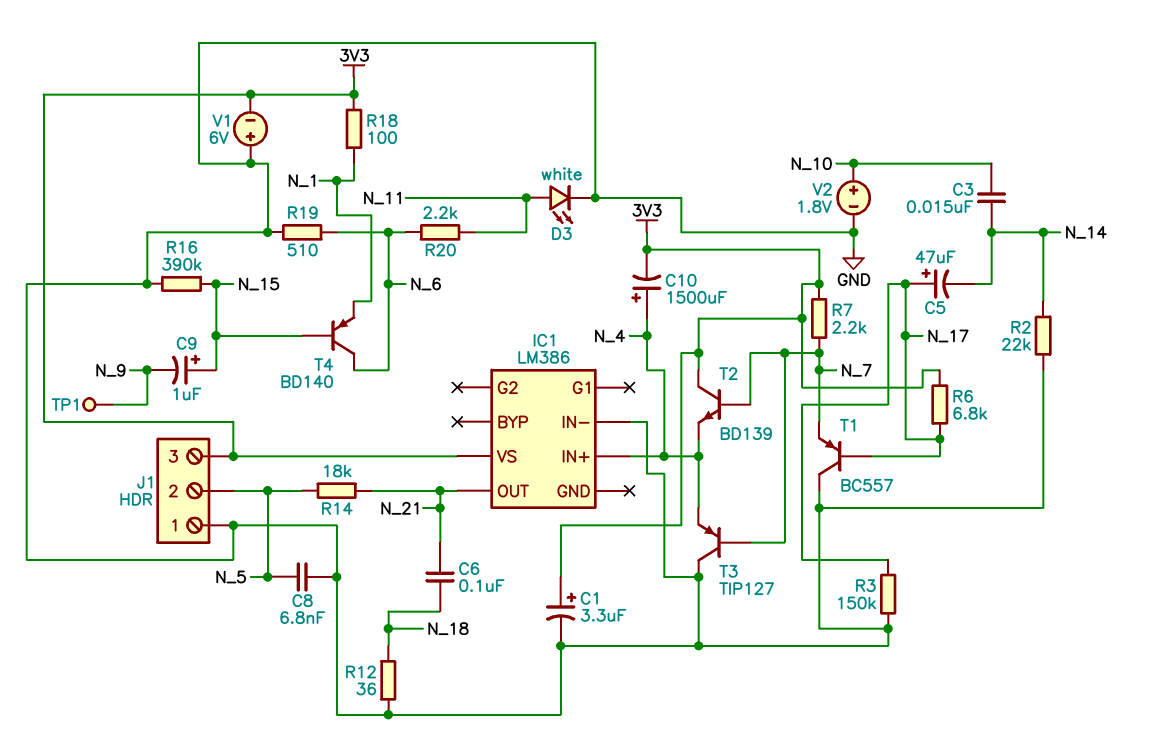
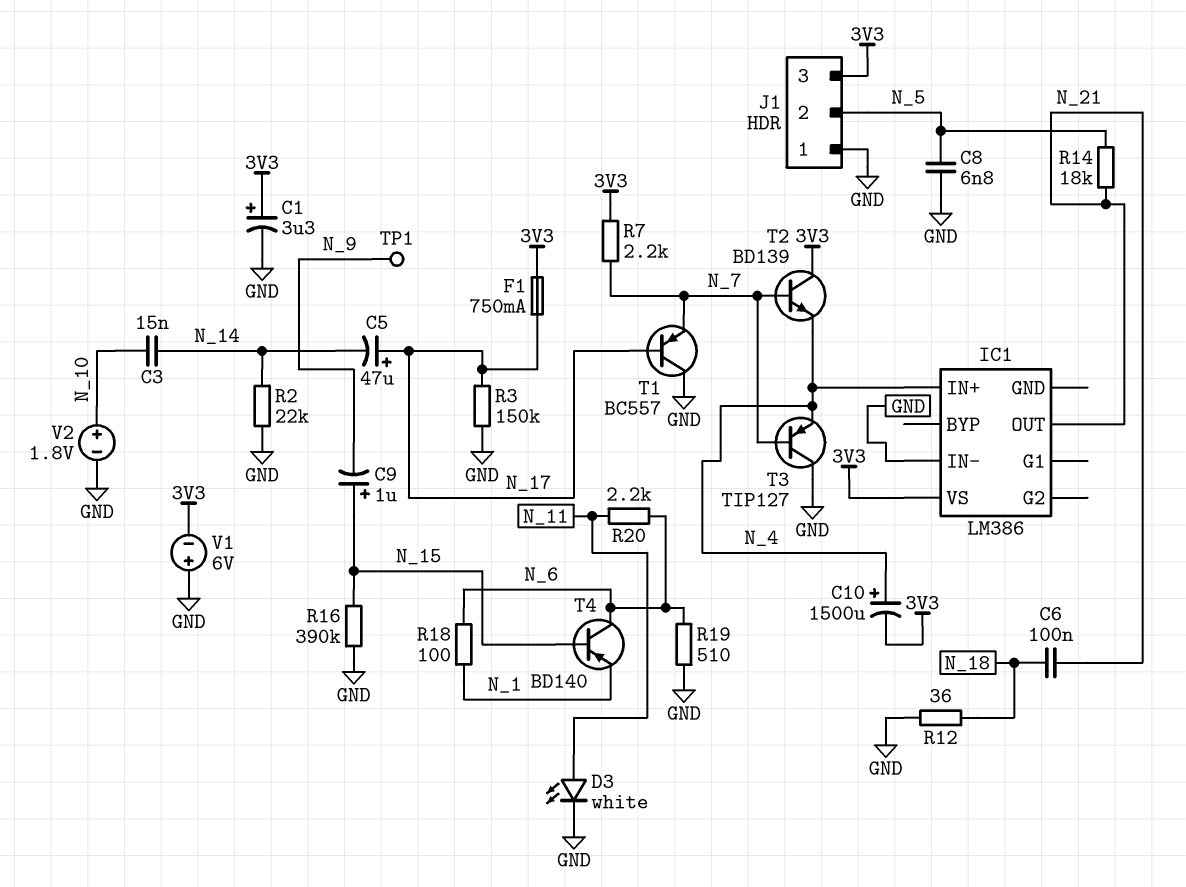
F1: none -> 750mA (3V3, N_17)
R6: 6.8k (3V3, N_17) -> none
R18: 100 (3V3, N_1) -> 100 (N_1, N_6)

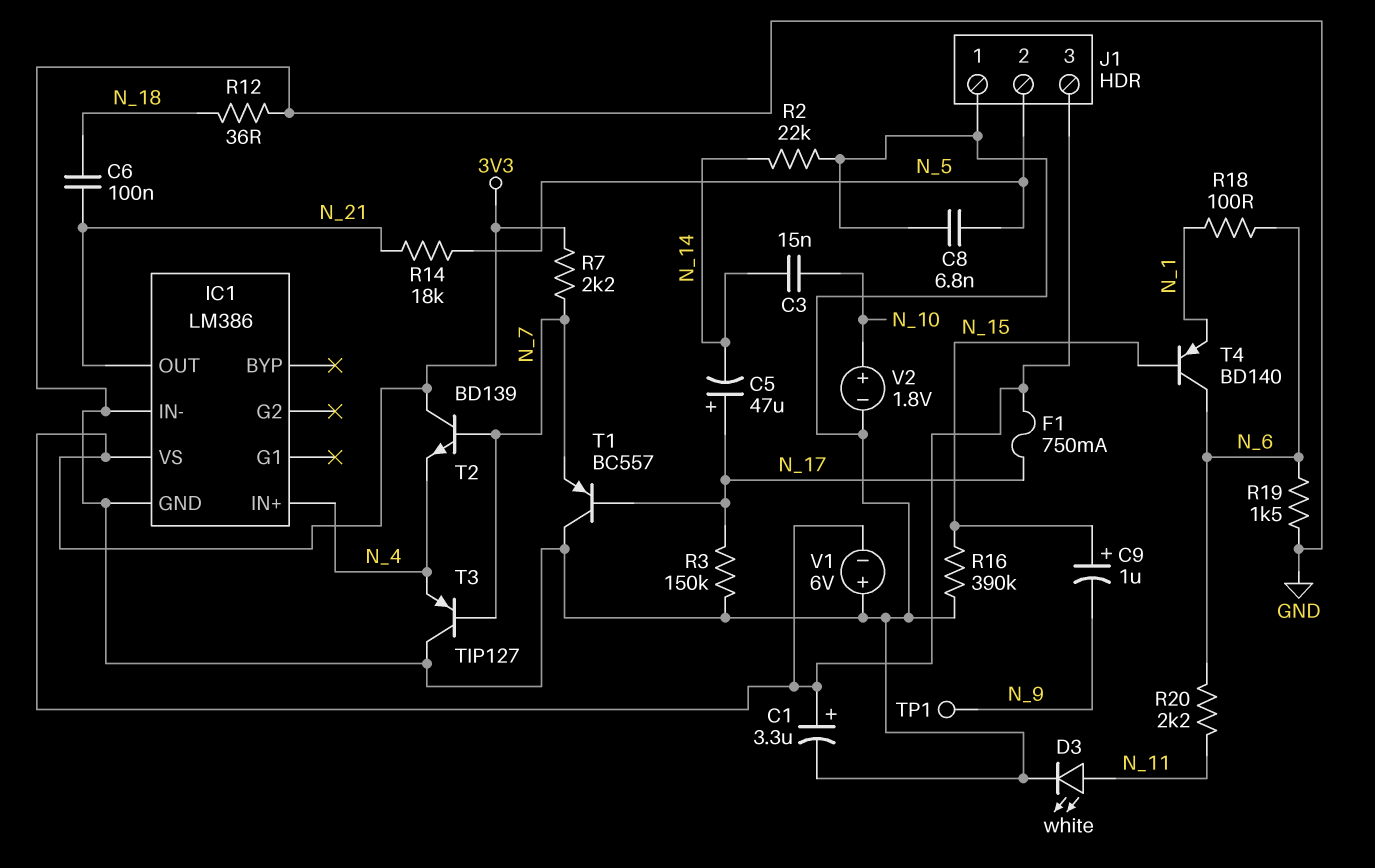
C10: 1500uF (plus N_4, minus 3V3) -> none
IC1 pin GND: none -> GND
R19: 510 (GND, N_6) -> 1.5k (GND, N_6)

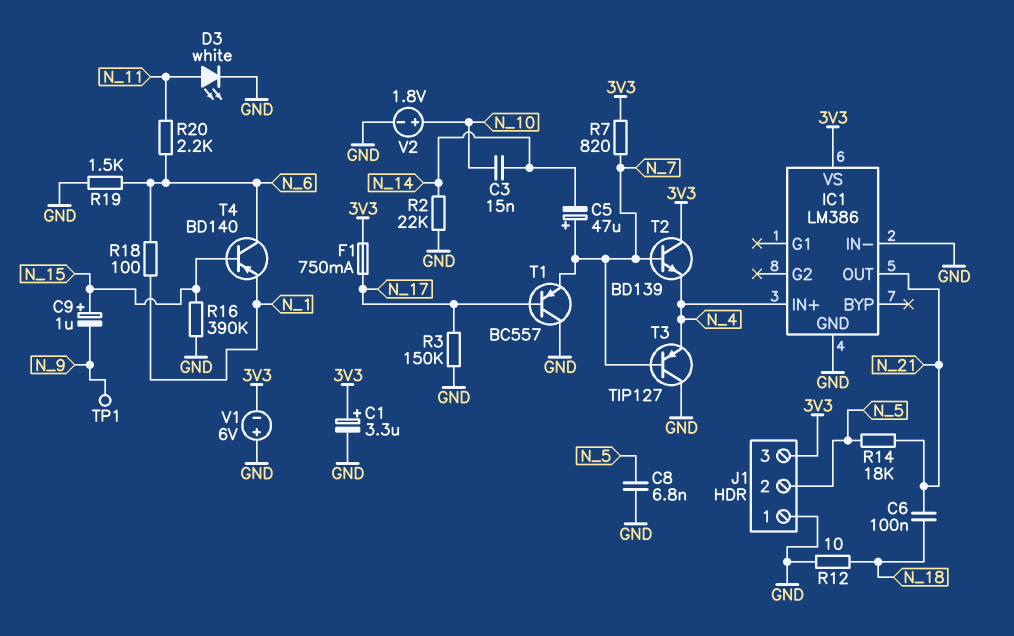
C5: 47uF (plus N_17, minus N_14) -> 47uF (plus N_7, minus N_14)
R7: 2.2k (3V3, N_7) -> 820 (3V3, N_7)
R12: 36 (GND, N_18) -> 10 (GND, N_18)

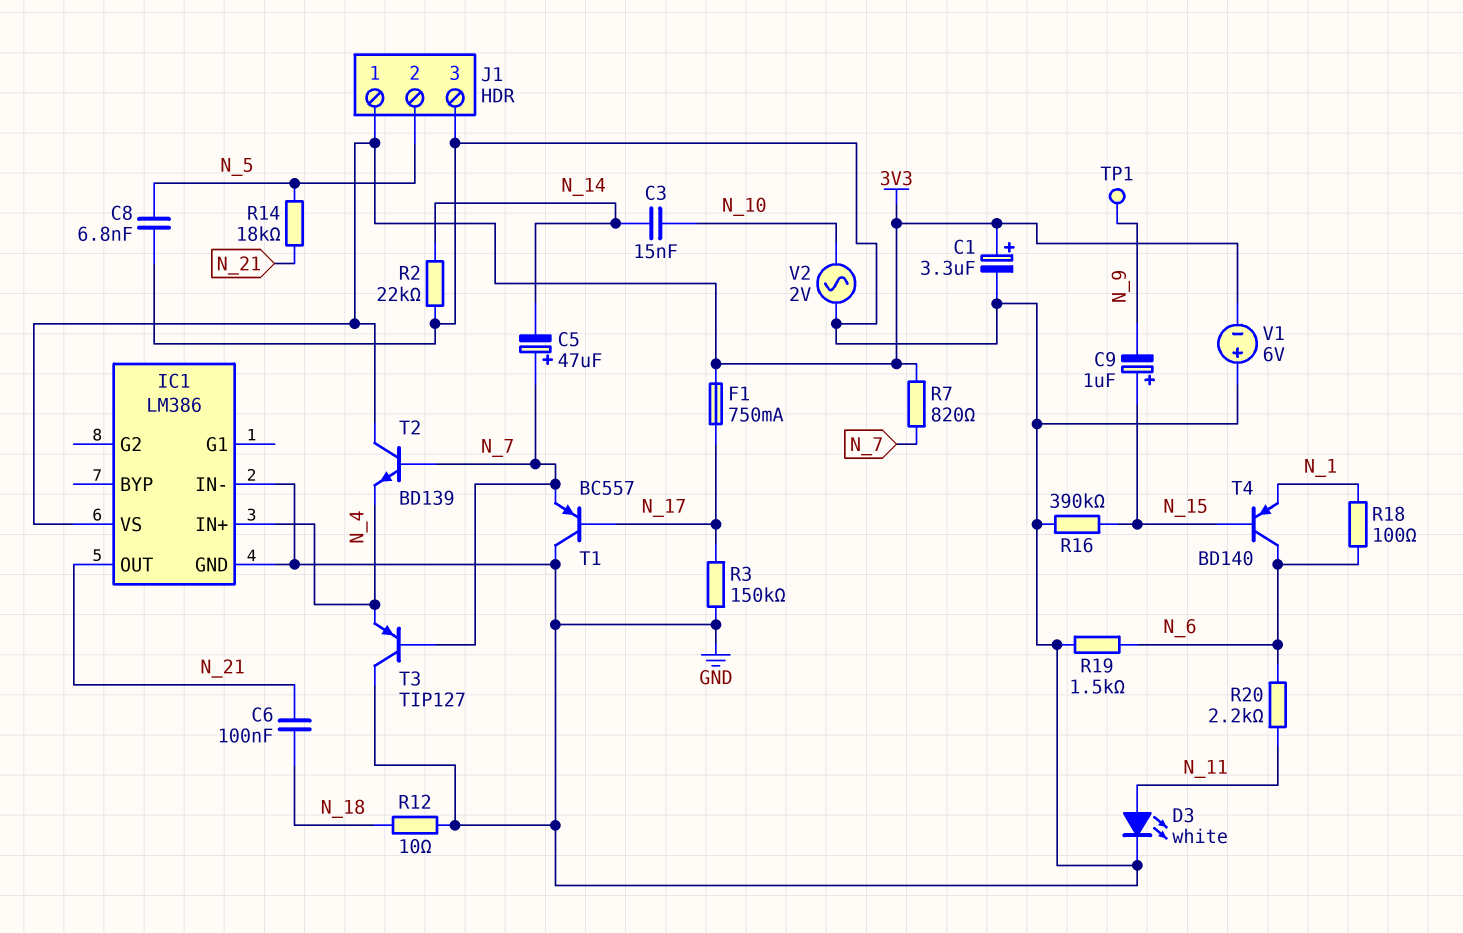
J1 pin 1: GND -> 3V3
J1 pin 3: 3V3 -> GND
V2: 1.8V (plus N_10, minus GND) -> AC 2V (GND, N_10)

